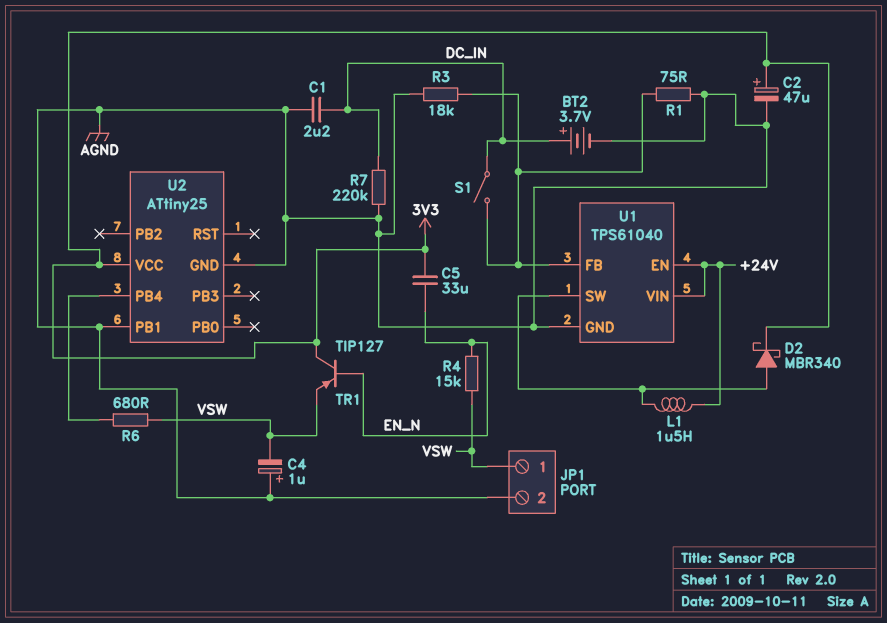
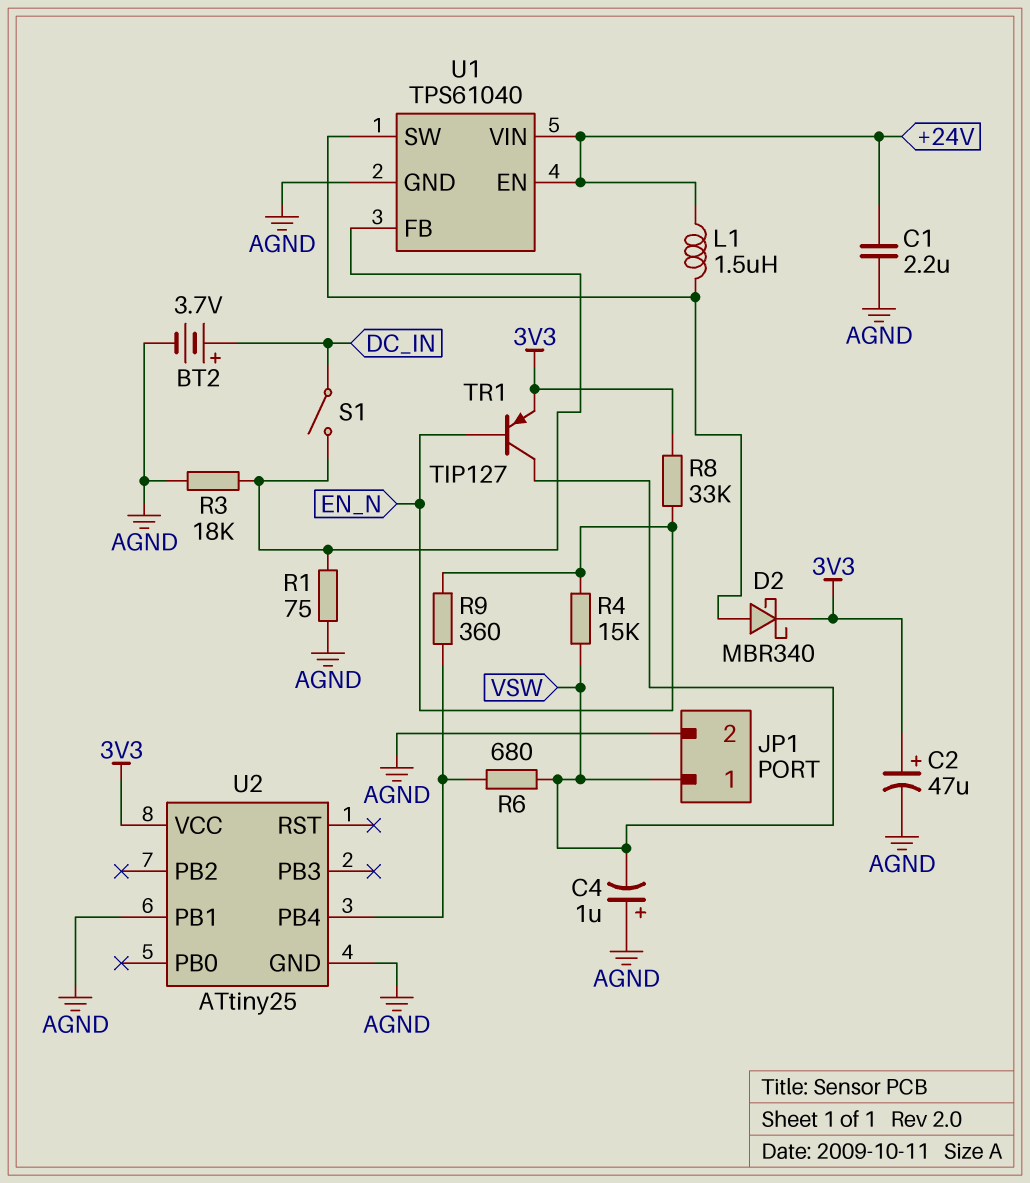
C1: 2.2uF (AGND, DC_IN) -> 2.2uF (+24V, AGND)
C5: 33uF (3V3, EN_N) -> none
R7: 220k (AGND, DC_IN) -> none
R8: none -> 33k (3V3, EN_N)
R9: none -> 360 (EN_N, U2/PB4)
TR1: PNP TIP127 (B EN_N, C 3V3, E VSW) -> PNP TIP127 (B EN_N, C VSW, E 3V3)

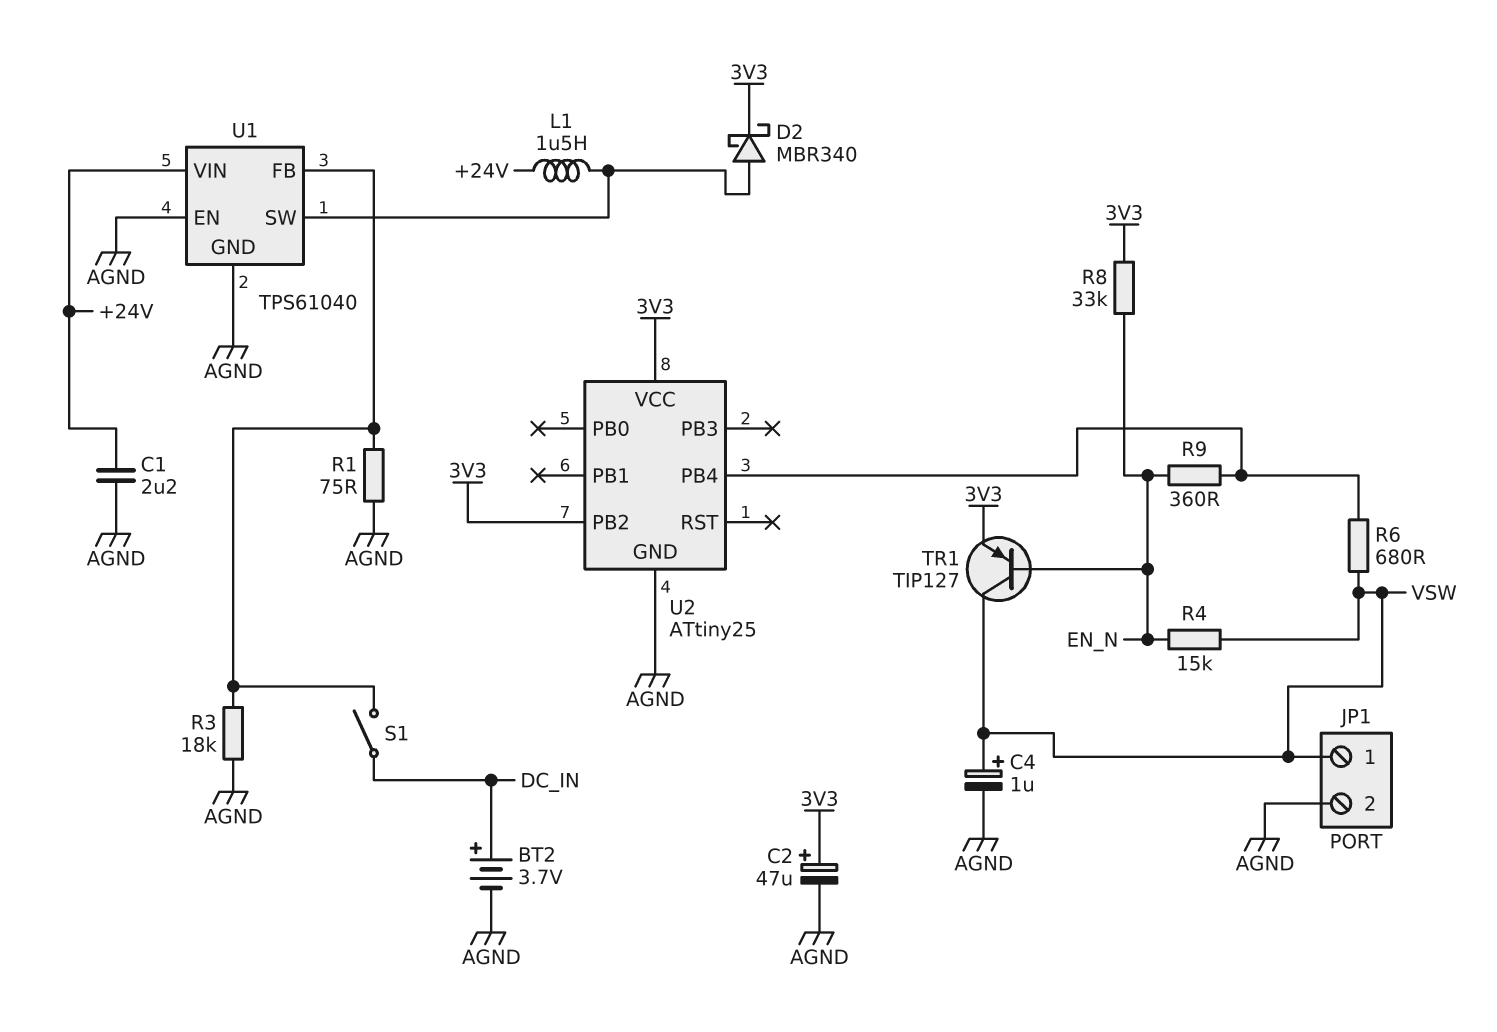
C4: 1uF (plus AGND, minus VSW) -> 1uF (plus VSW, minus AGND)
U1 pin EN: +24V -> AGND
U2 pin PB1: AGND -> none
U2 pin PB2: none -> 3V3

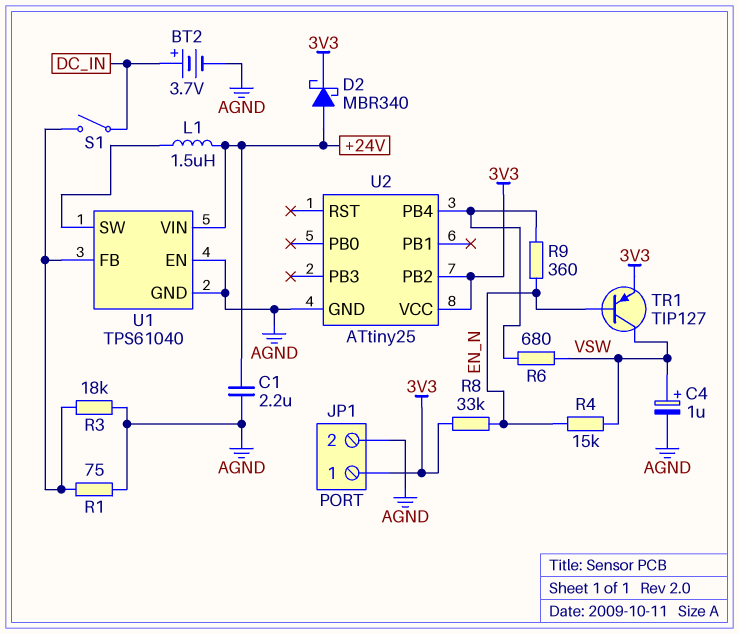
C2: 47uF (plus 3V3, minus AGND) -> none
D2: schottky MBR340 (A U1/SW, K 3V3) -> schottky MBR340 (A +24V, K 3V3)
JP1 pin 1: VSW -> 3V3

